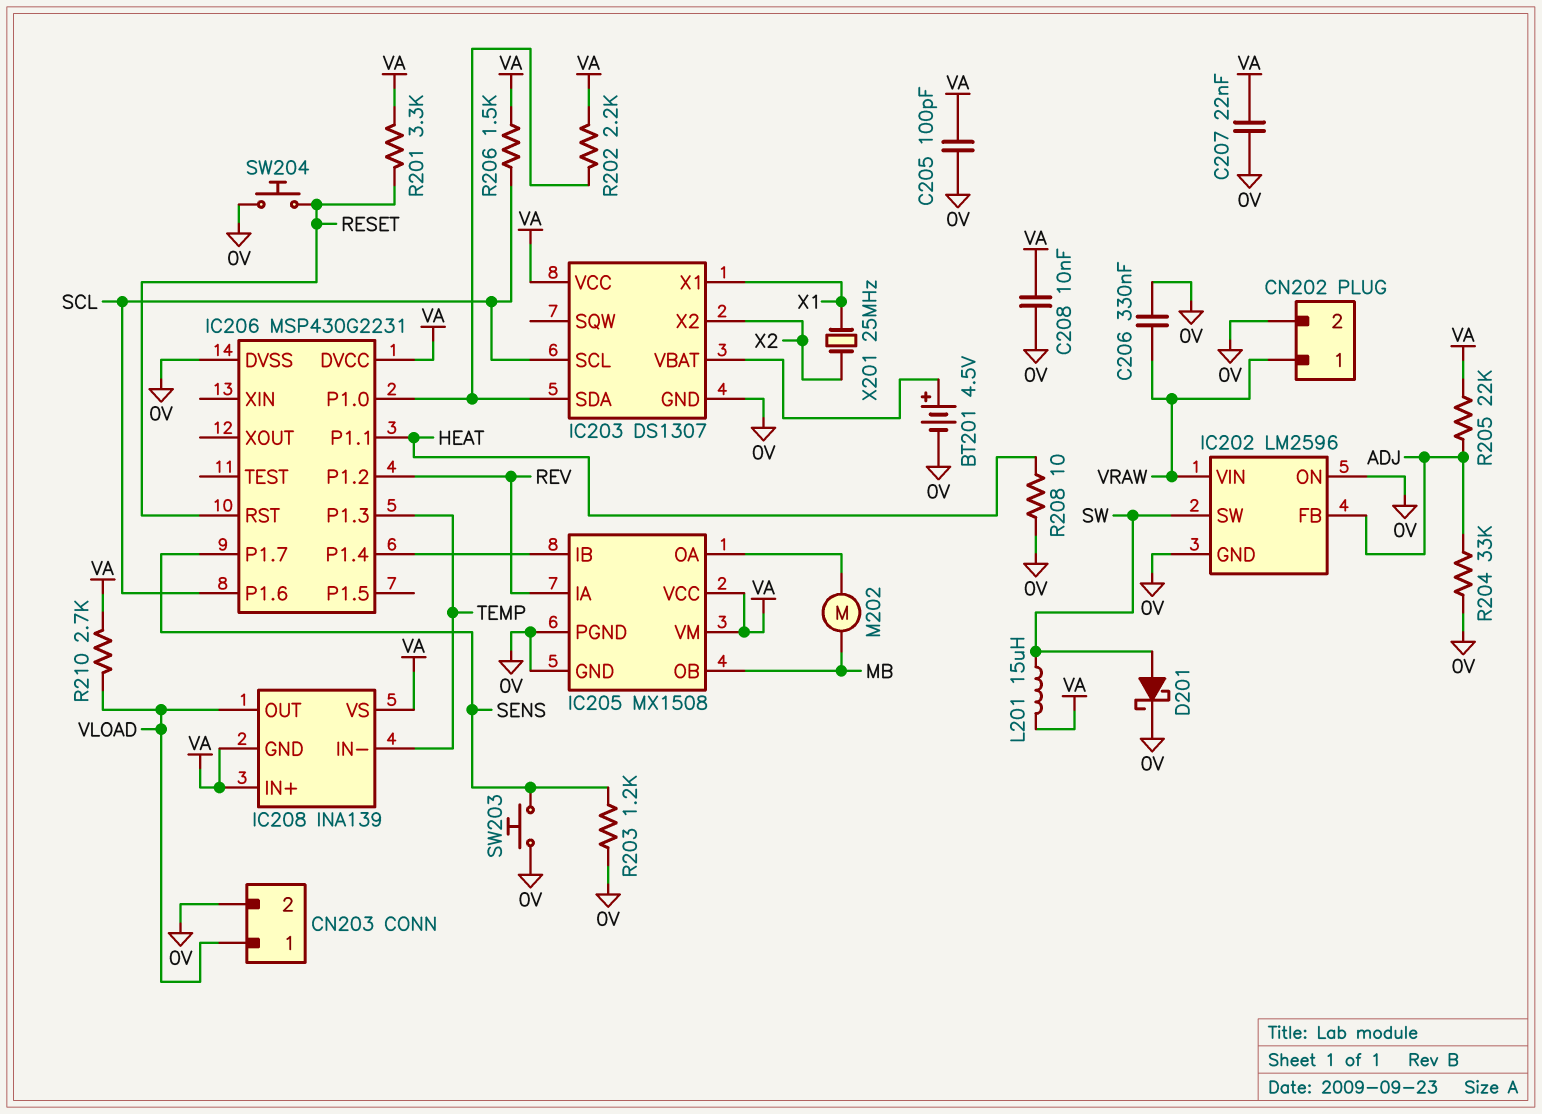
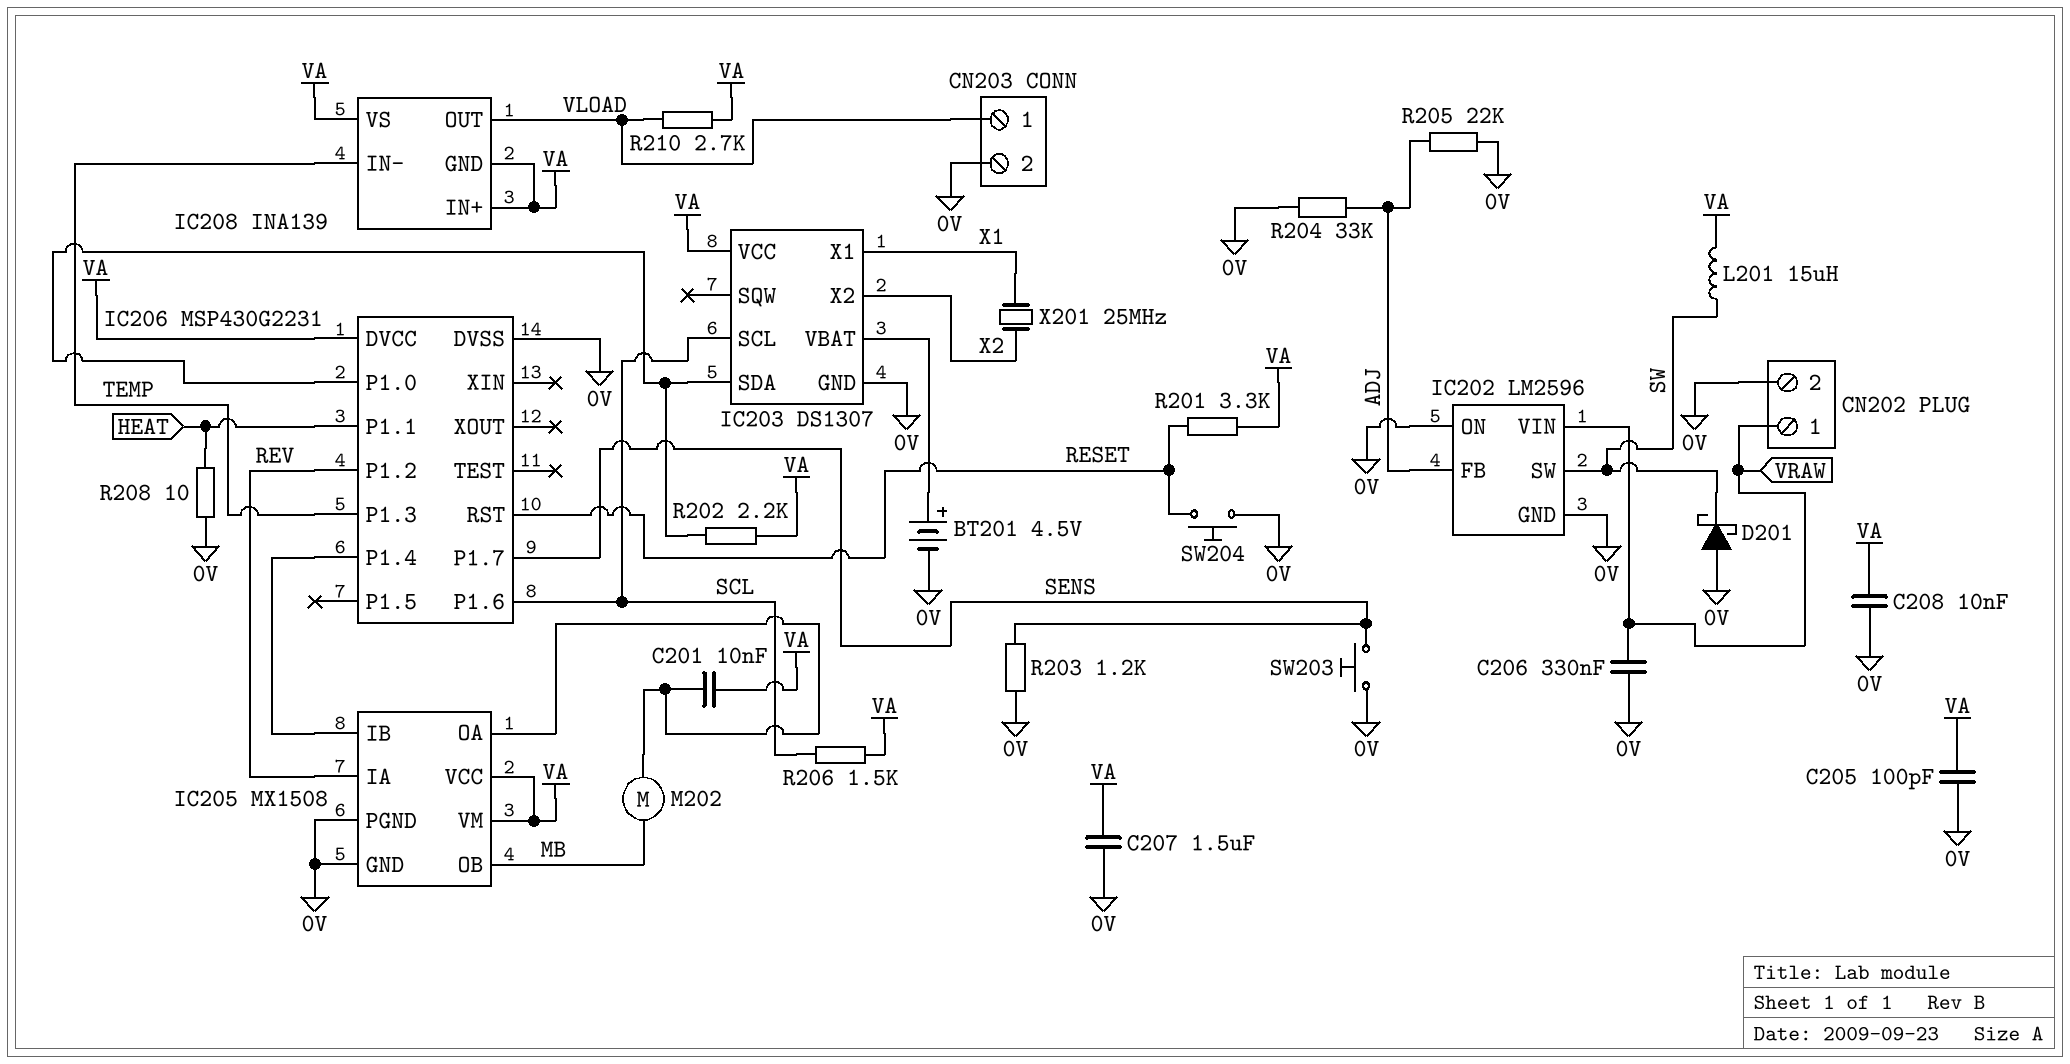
C201: none -> 10nF (IC205/OA, VA)
C207: 22nF (0V, VA) -> 1.5uF (0V, VA)
D201: schottky (A SW, K 0V) -> schottky (A 0V, K SW)
R205: 22k (ADJ, VA) -> 22k (0V, ADJ)

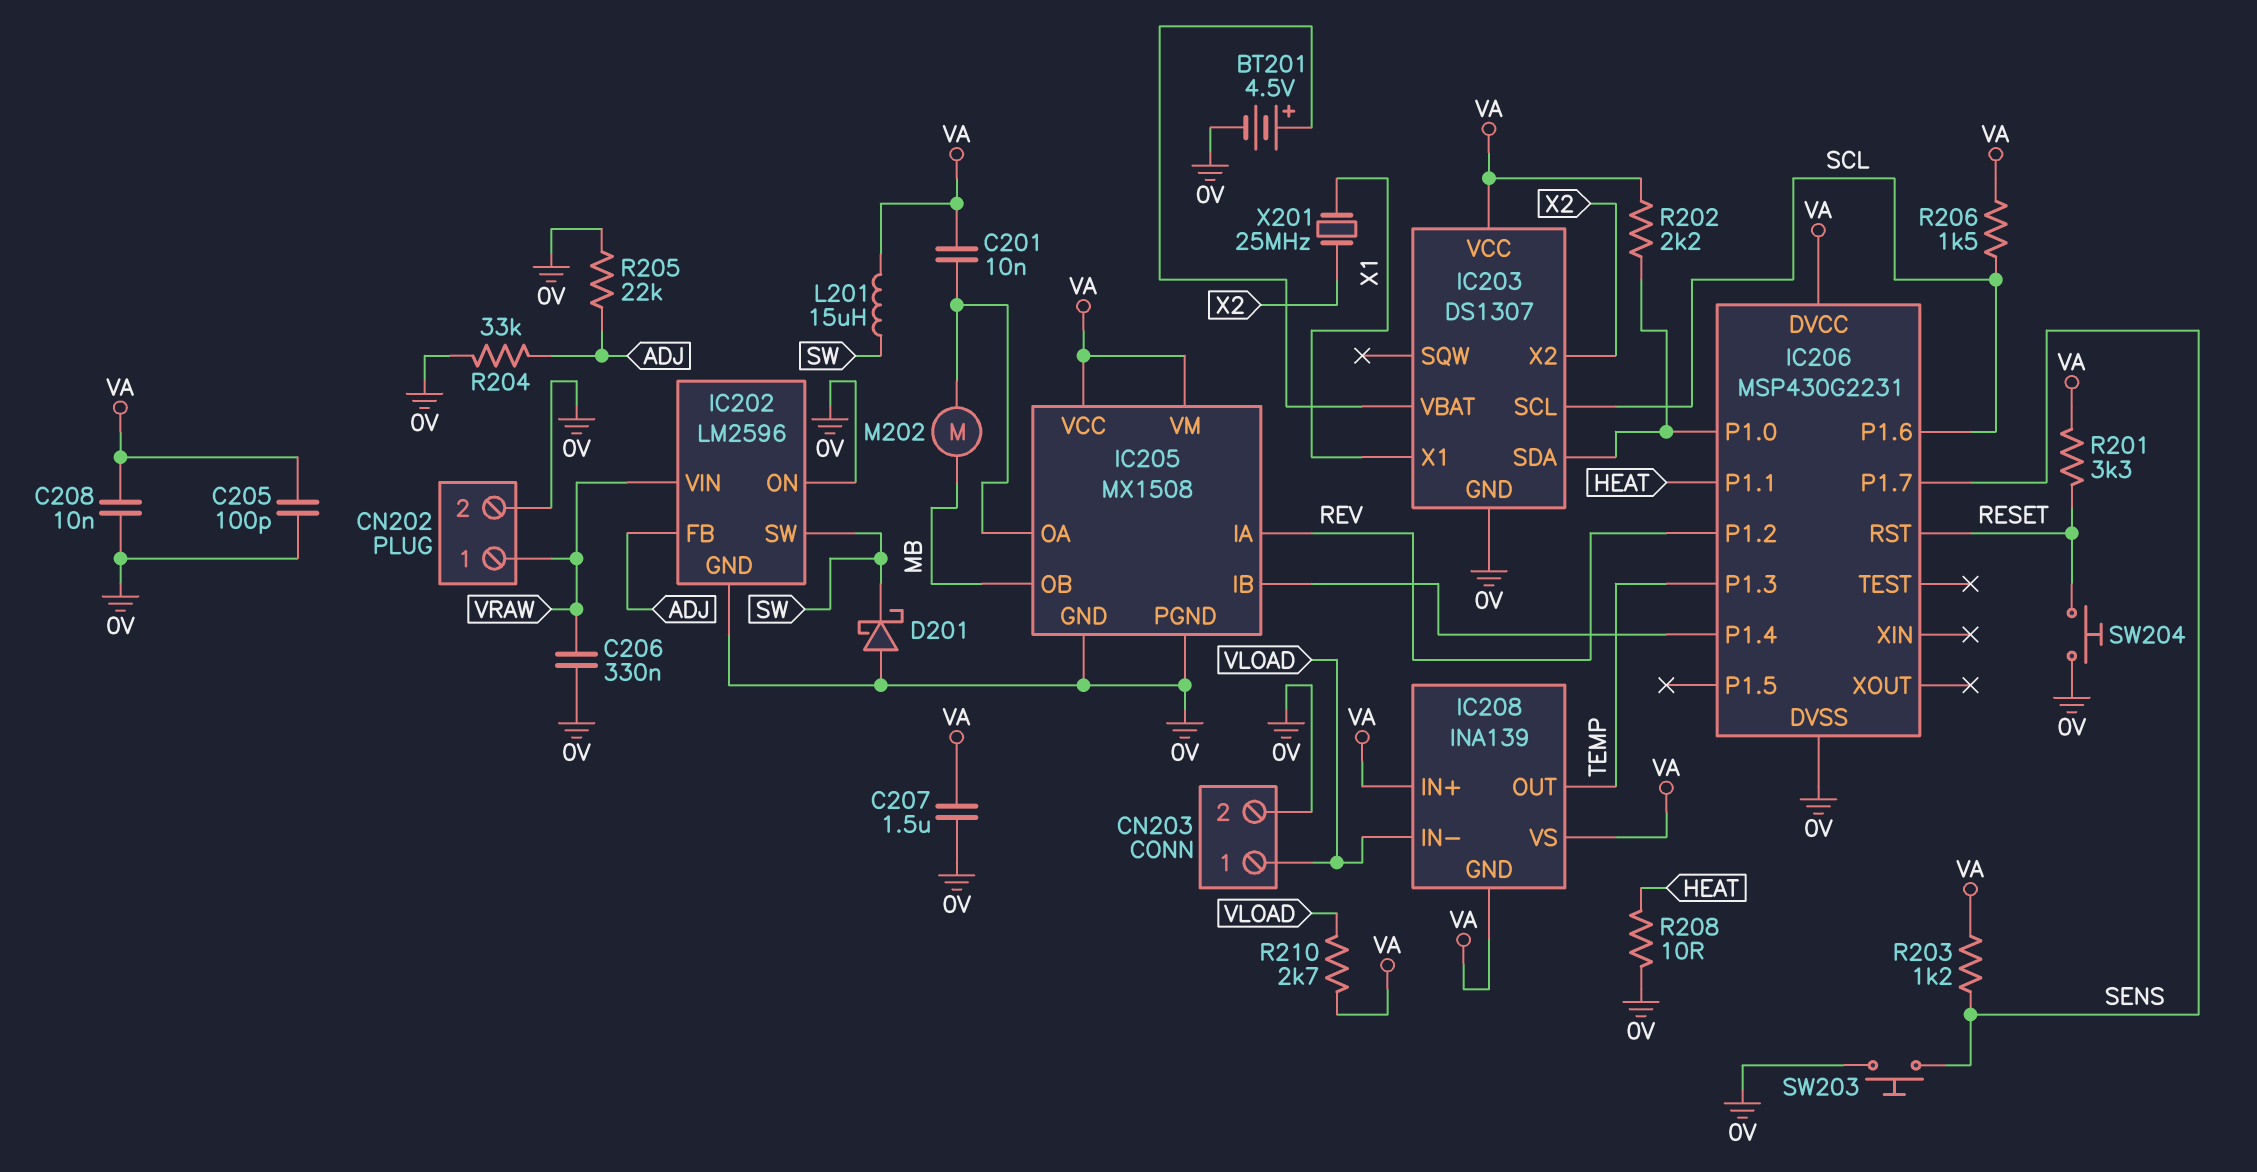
IC208 pin IN-: TEMP -> VLOAD
IC208 pin OUT: VLOAD -> TEMP
R203: 1.2k (0V, SENS) -> 1.2k (SENS, VA)

